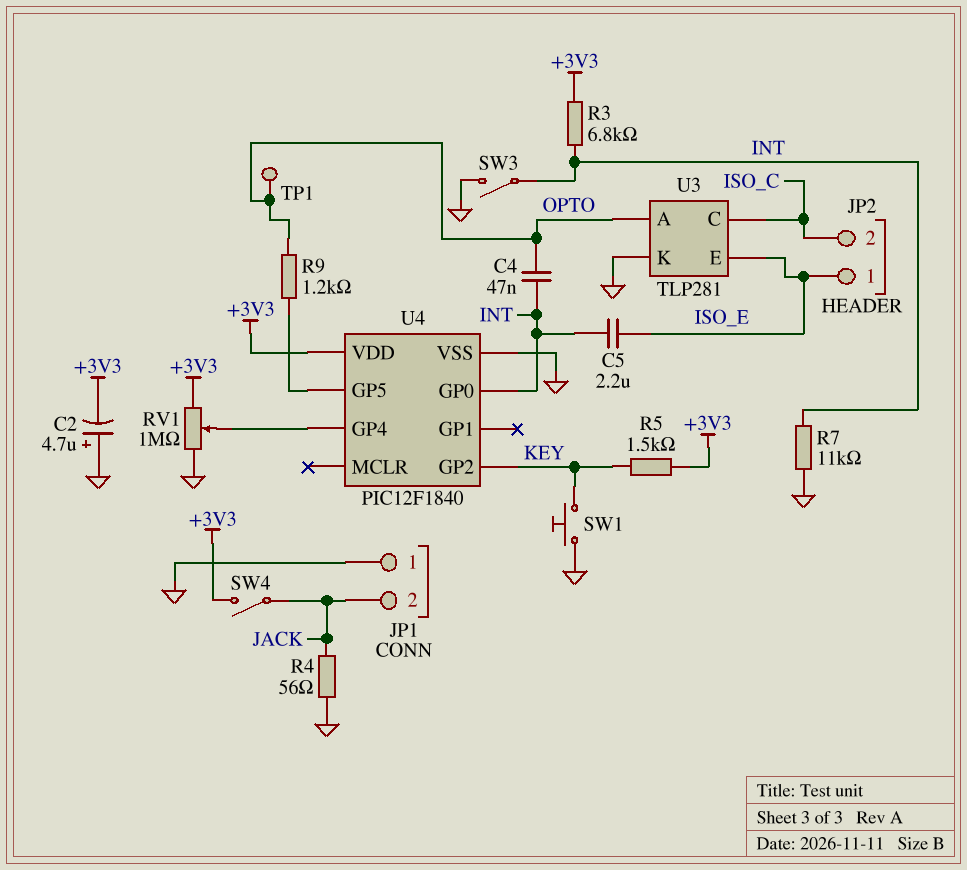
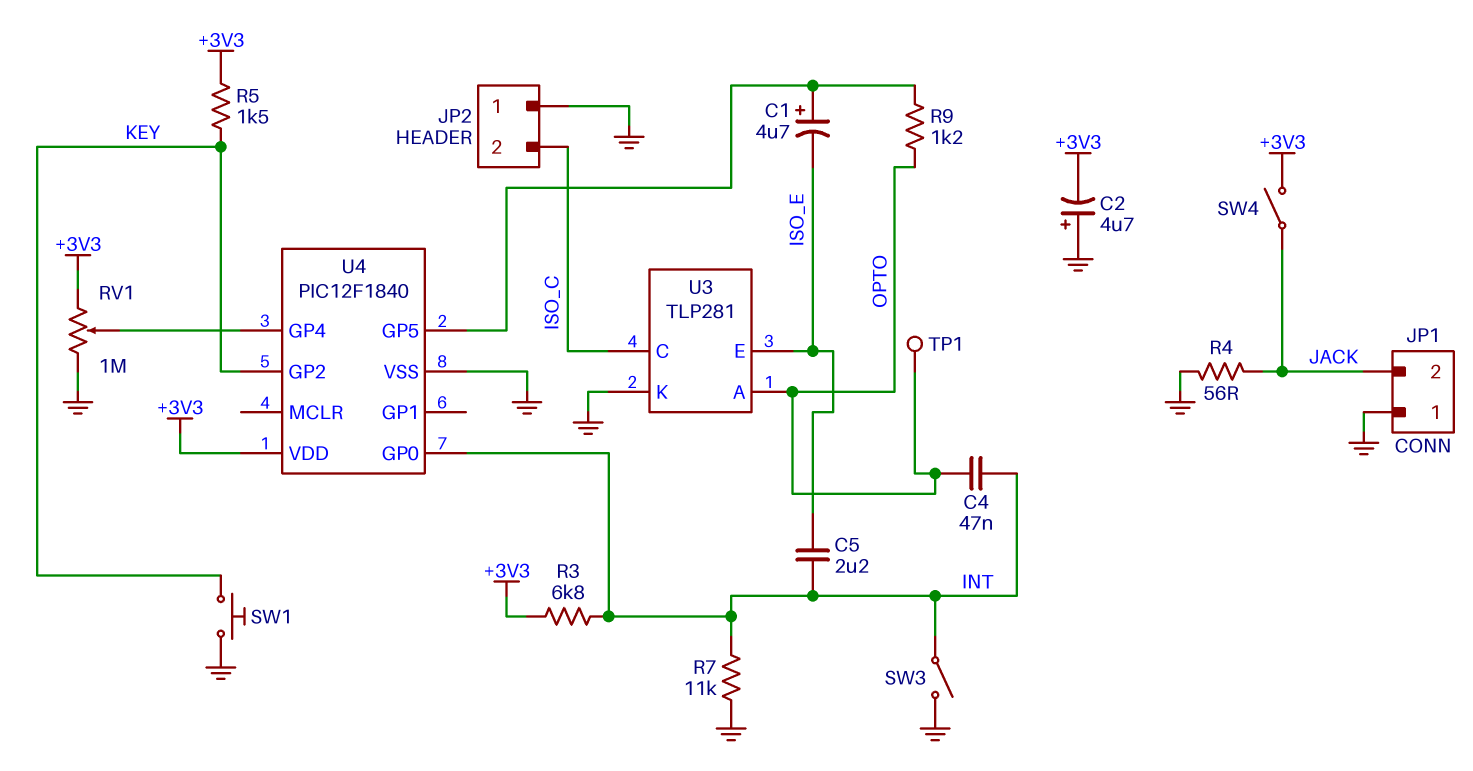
C1: none -> 4.7uF (plus U4/GP5, minus ISO_E)
JP2 pin 1: ISO_E -> GND

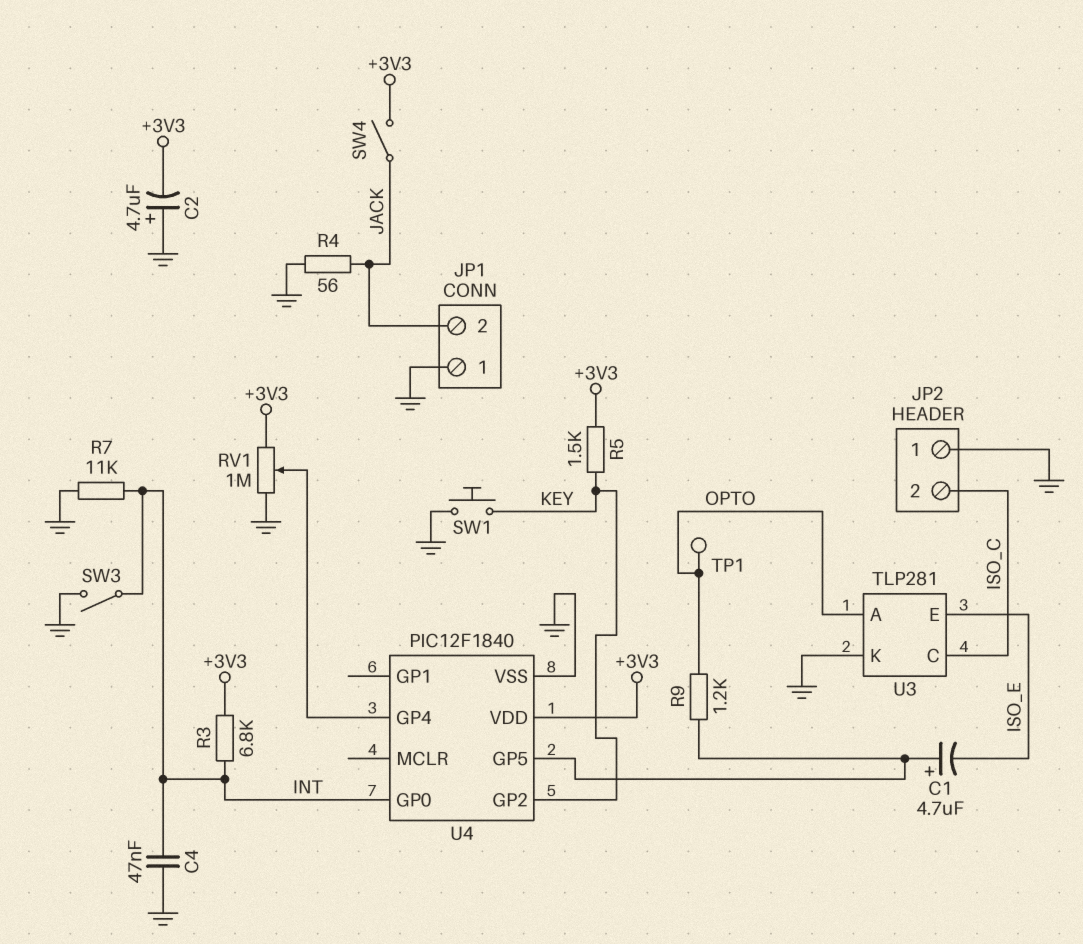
C4: 47nF (INT, OPTO) -> 47nF (GND, INT)
C5: 2.2uF (INT, ISO_E) -> none

